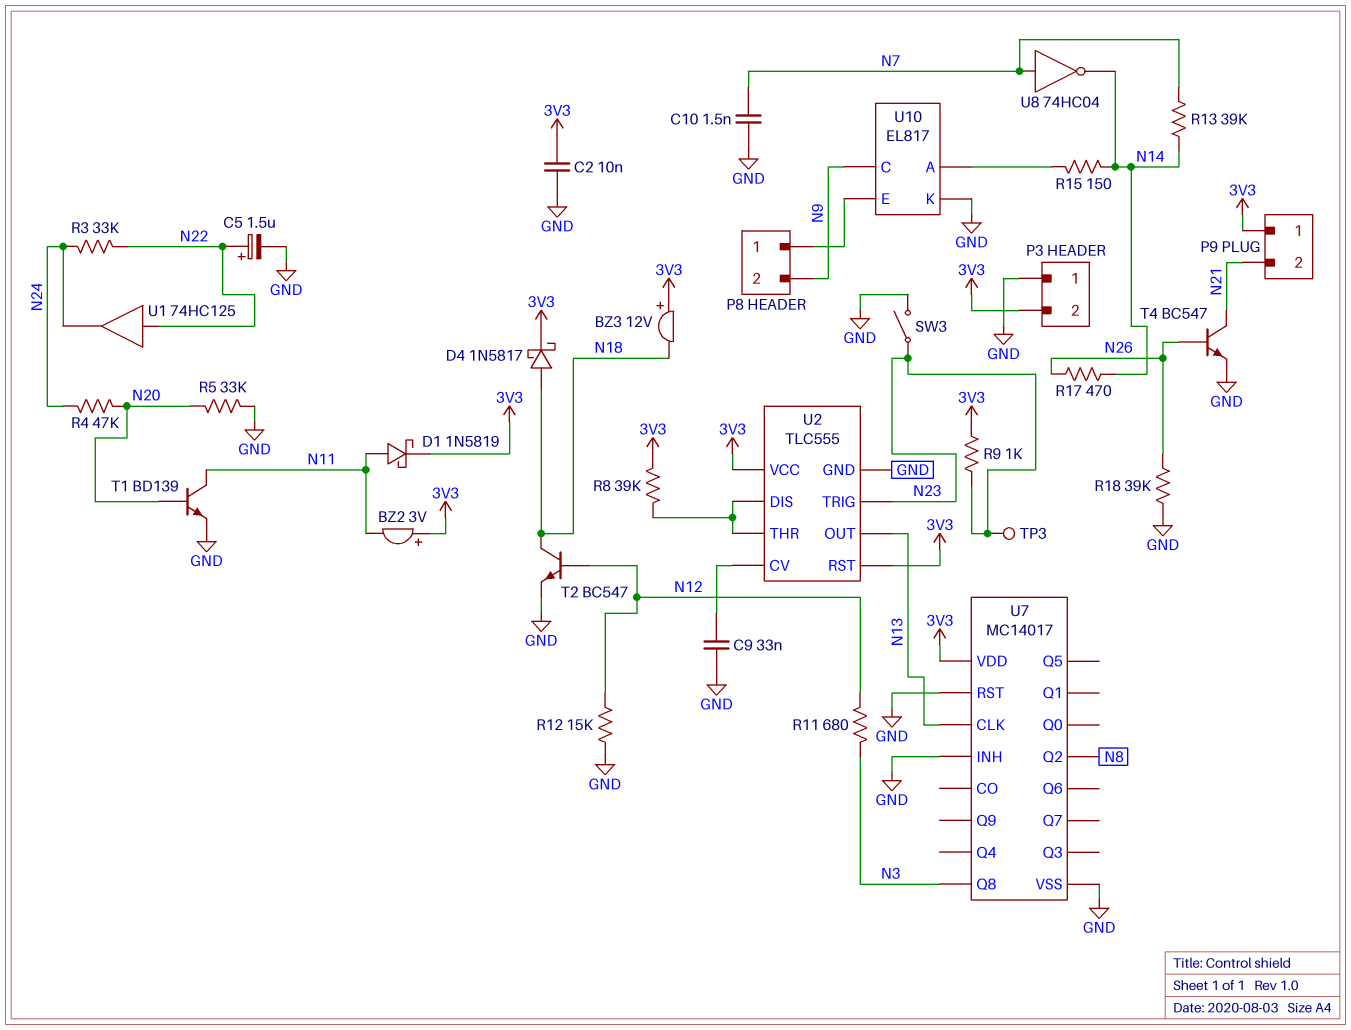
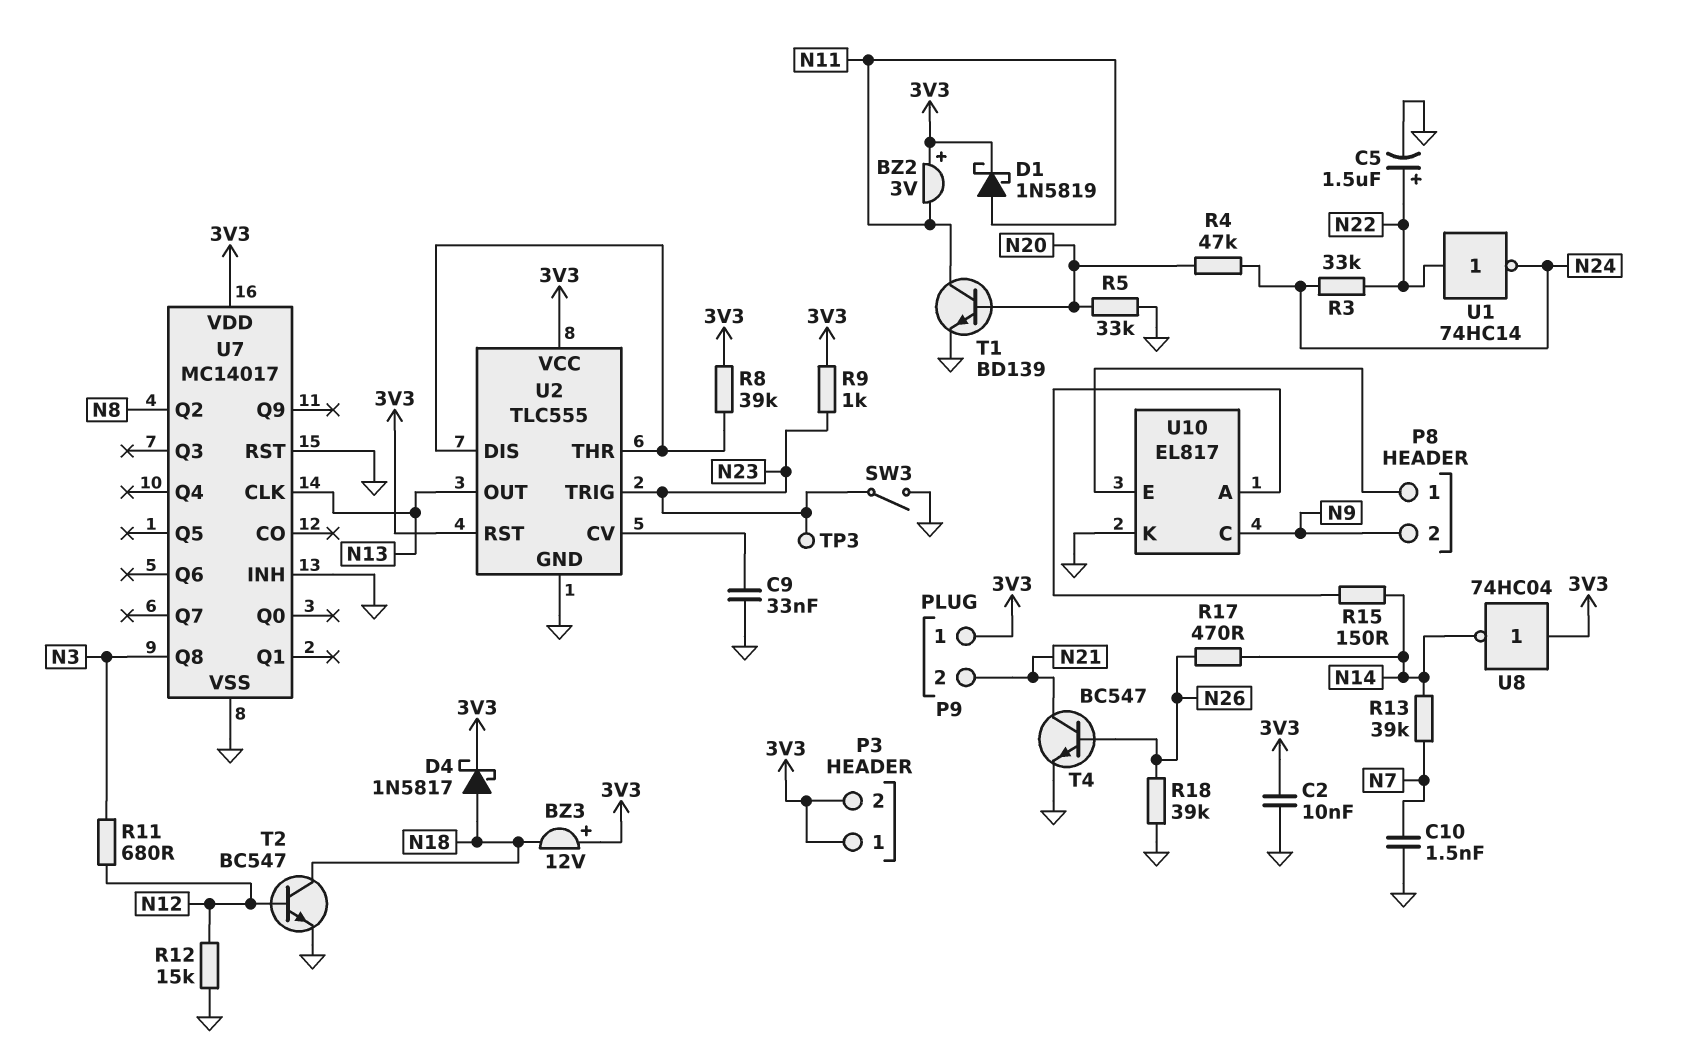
P3 pin 1: GND -> 3V3
U1: buffer 74HC125 (in N22, out N24) -> NOT 74HC14 (in N22, out N24)
U8: NOT 74HC04 (in N7, out N14) -> NOT 74HC04 (in 3V3, out N14)

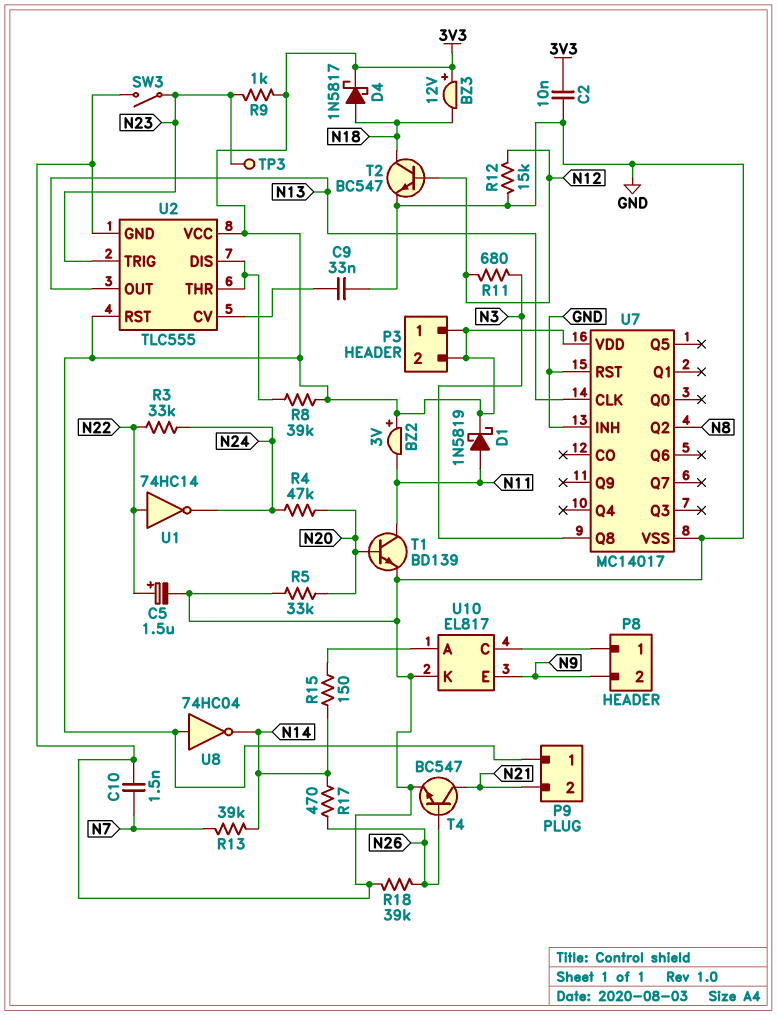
U10 pin C: N9 -> P8/1
U10 pin E: P8/1 -> N9

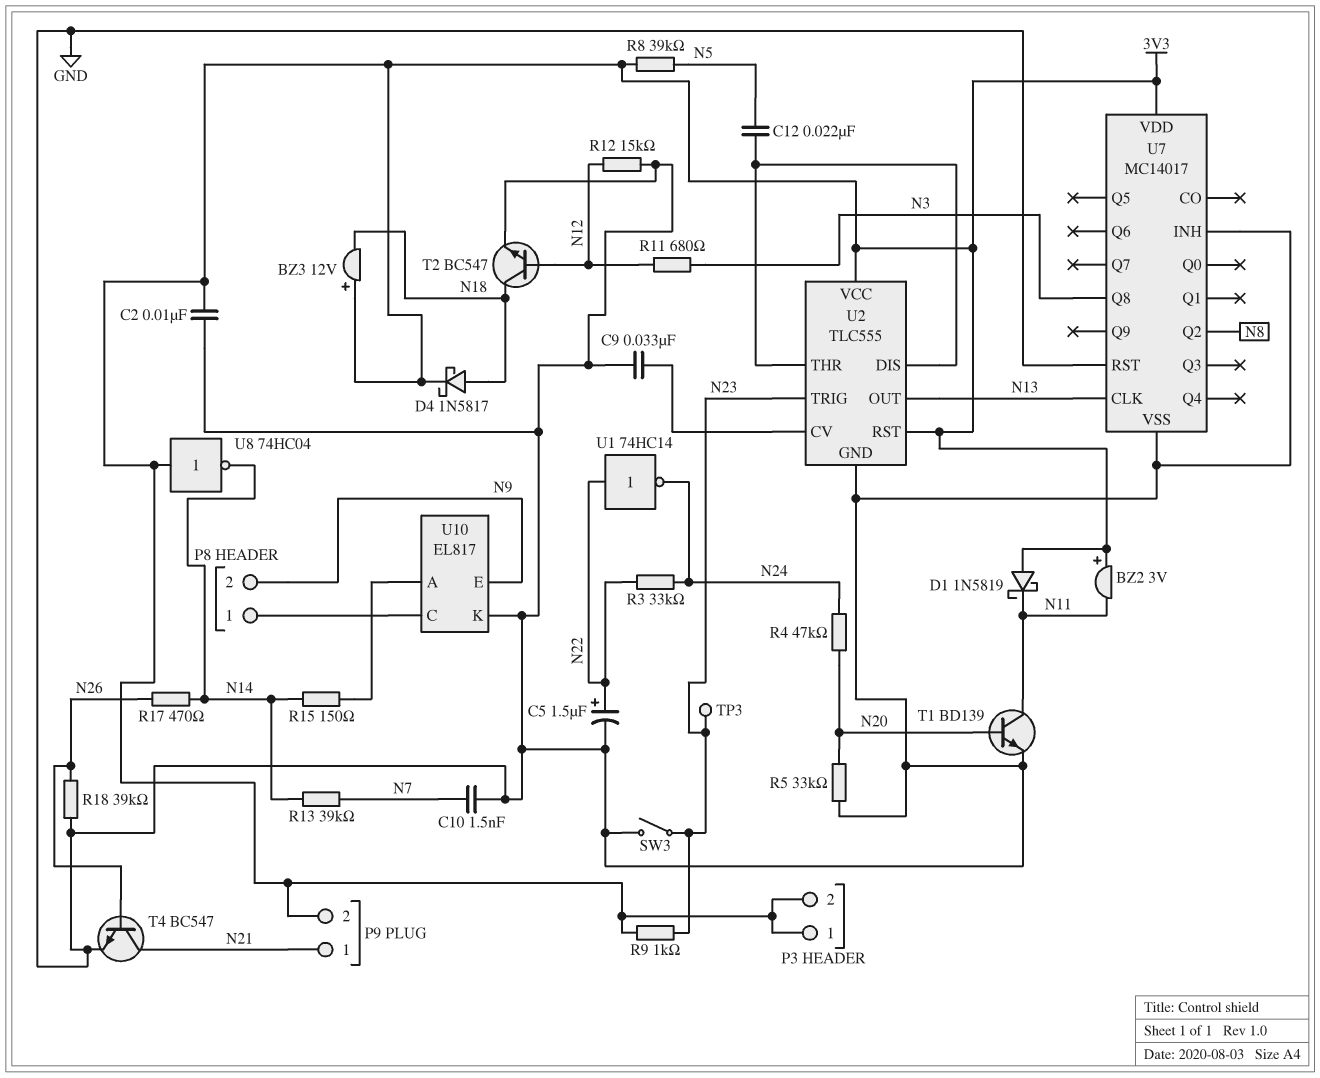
C12: none -> 22nF (N5, U2/DIS)
D1: schottky 1N5819 (A N11, K 3V3) -> schottky 1N5819 (A 3V3, K N11)
P9 pin 1: 3V3 -> N21
P9 pin 2: N21 -> 3V3
R8: 39k (3V3, U2/DIS) -> 39k (3V3, N5)

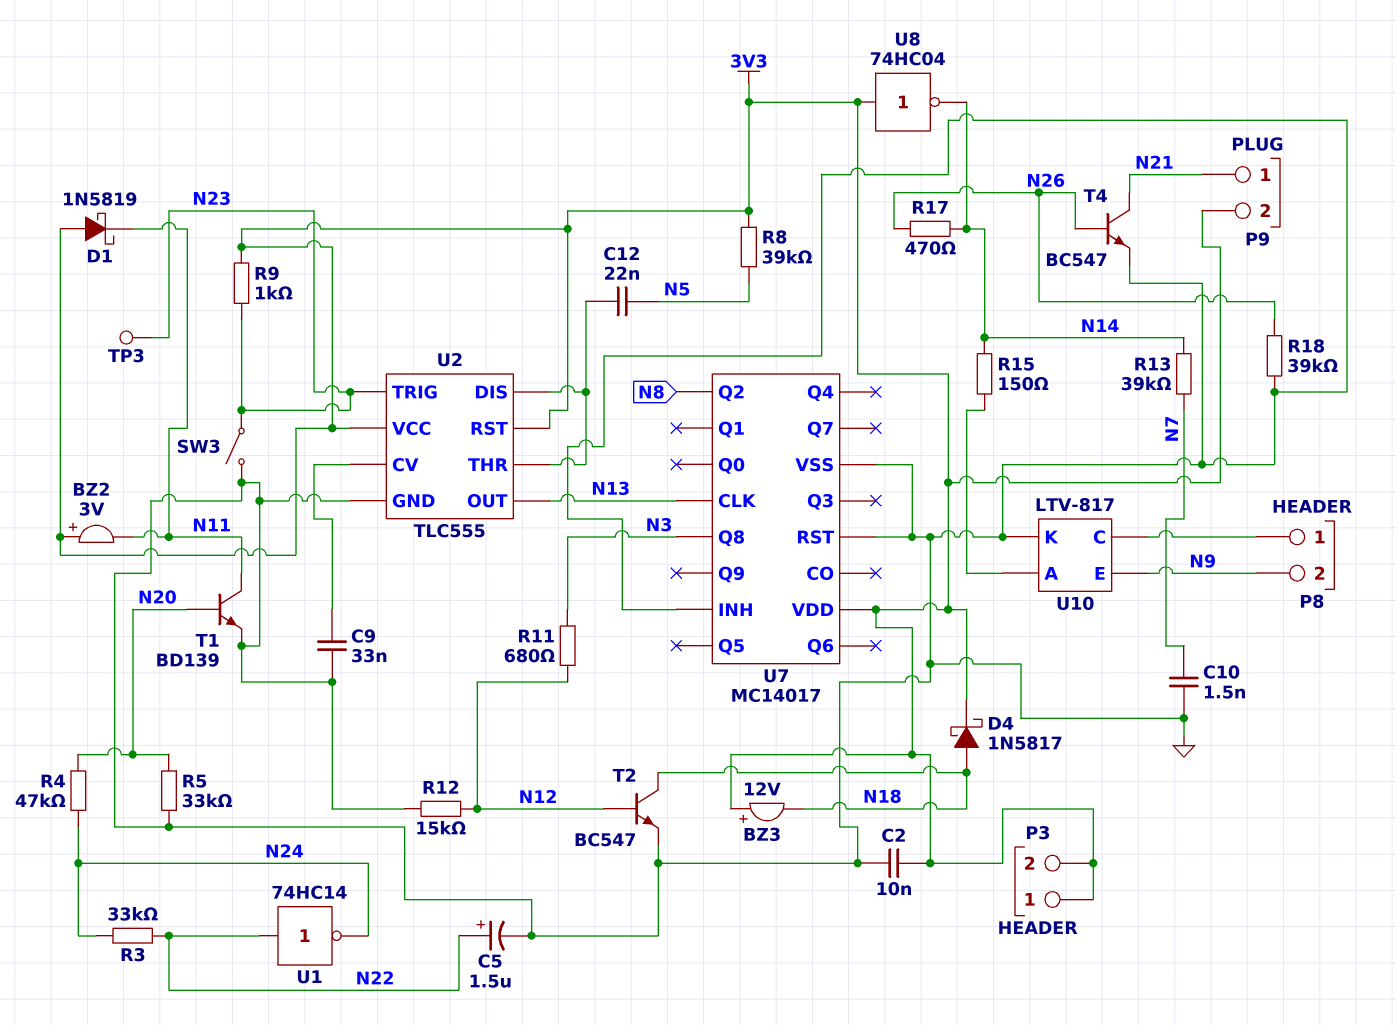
U10: EL817 -> LTV-817

